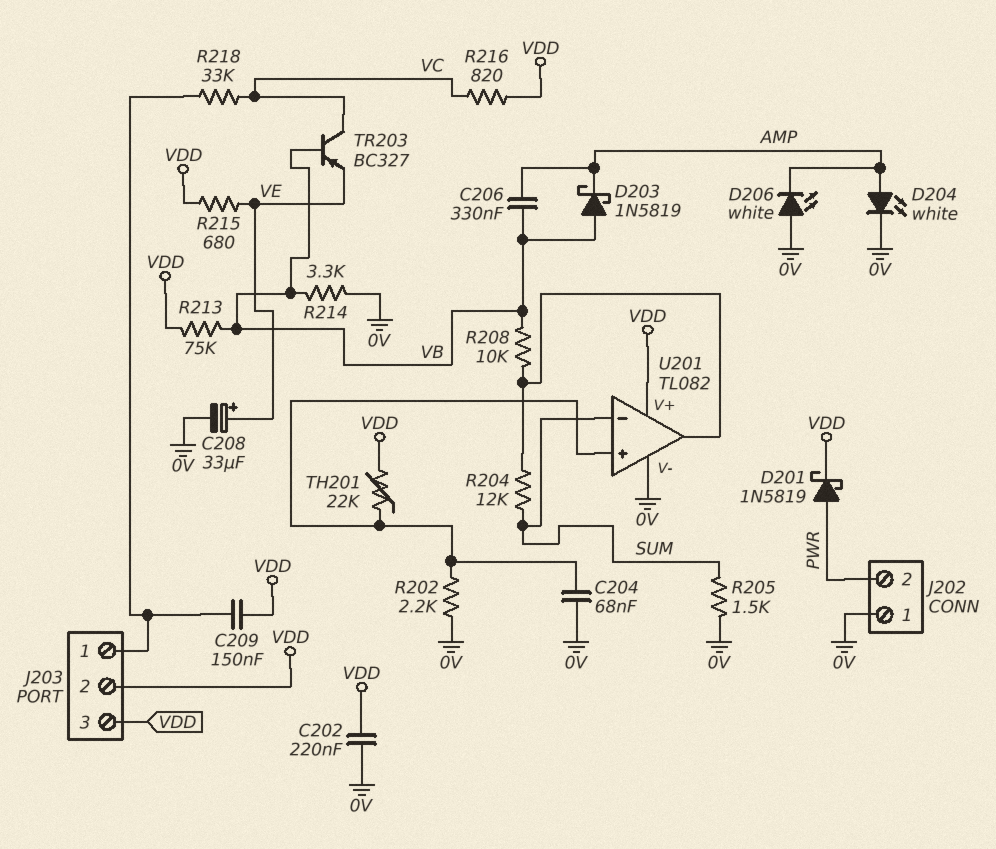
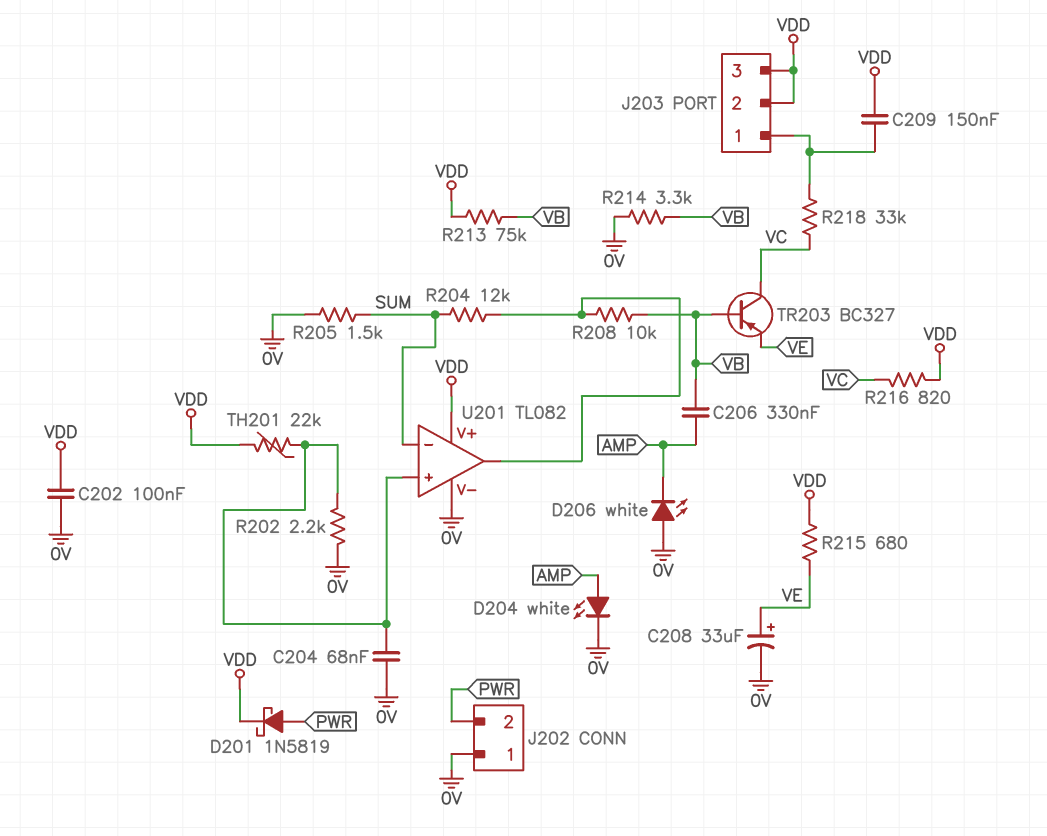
C202: 220nF (0V, VDD) -> 100nF (0V, VDD)
D203: schottky 1N5819 (A VB, K AMP) -> none

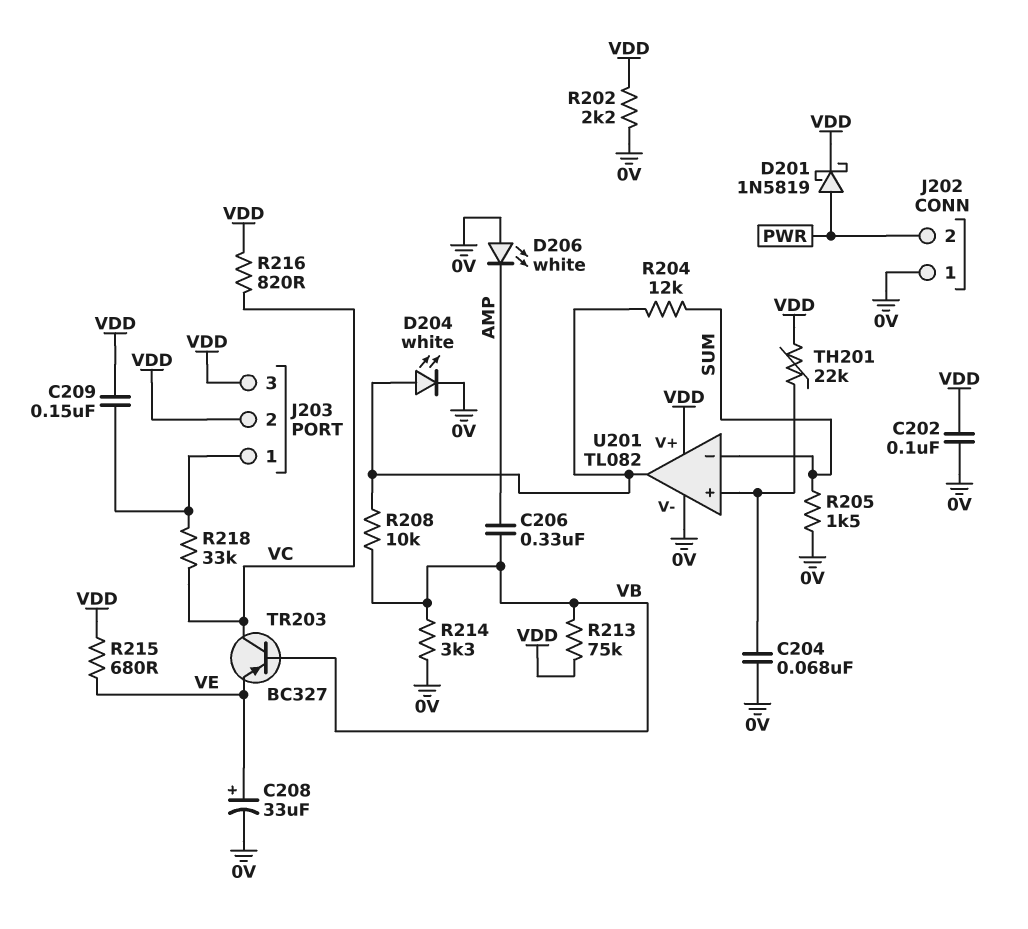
D204: LED white (A AMP, K 0V) -> LED white (A U201/out, K 0V)
R202: 2.2k (0V, U201/in+) -> 2.2k (0V, VDD)

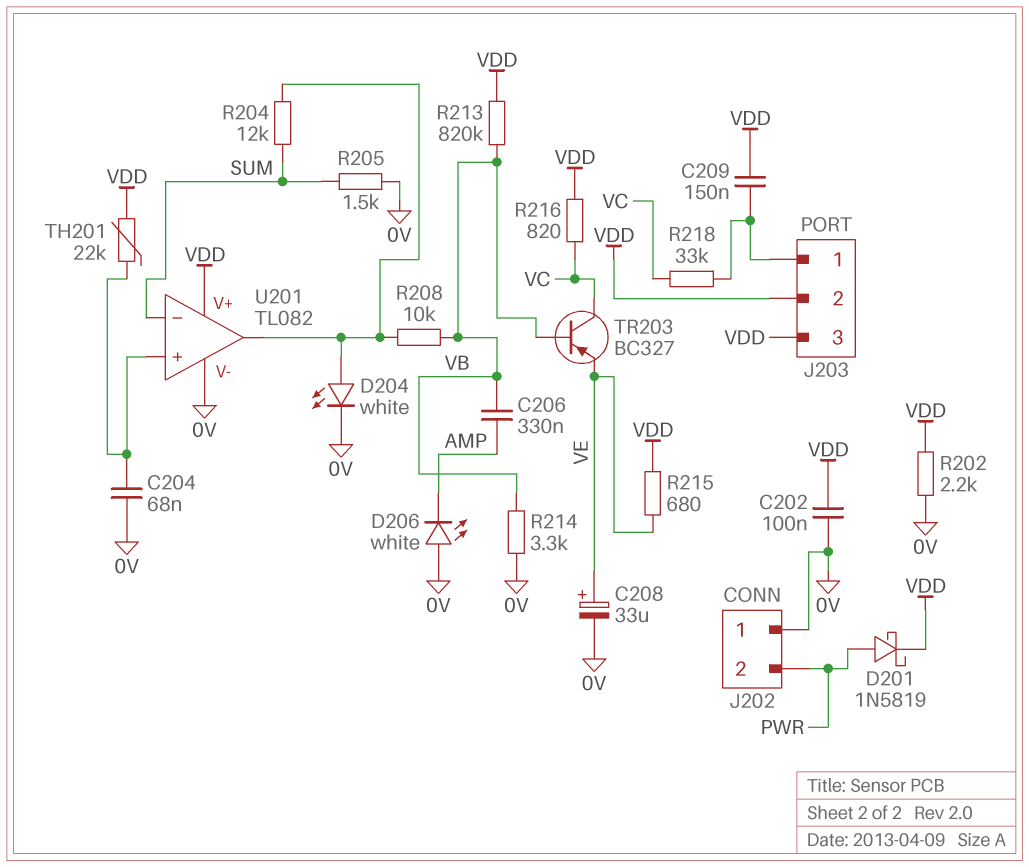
R213: 75k (VB, VDD) -> 820k (VB, VDD)

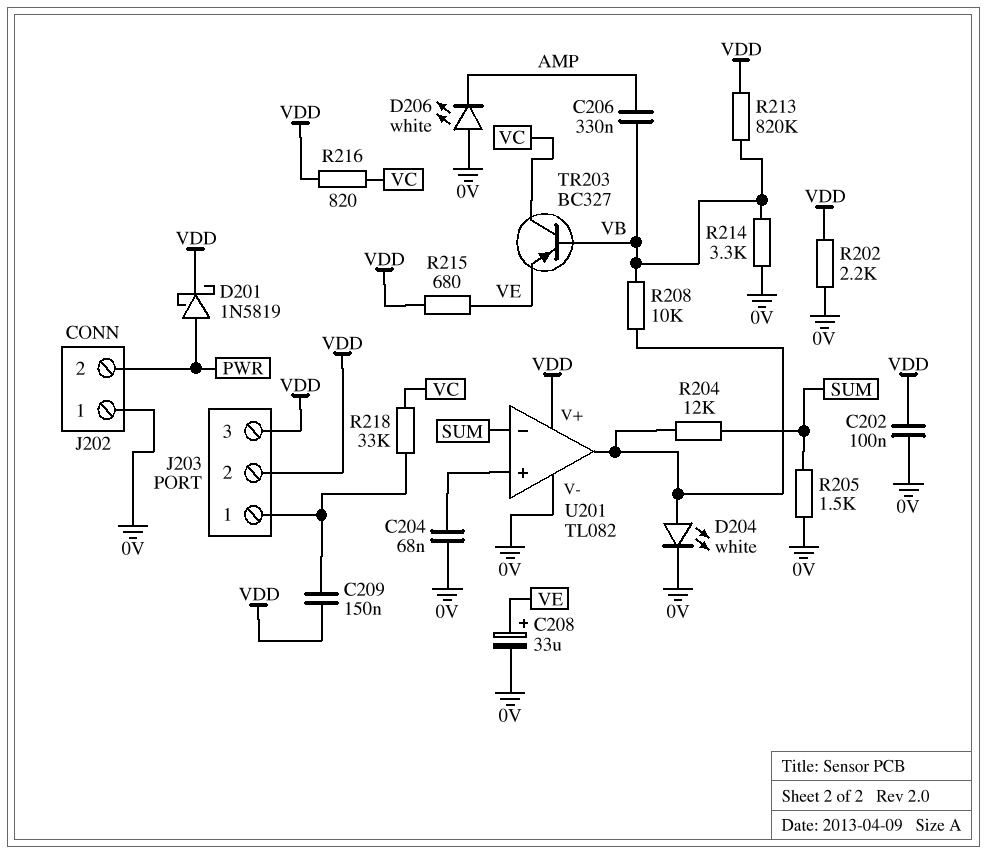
TH201: 22k (U201/in+, VDD) -> none

